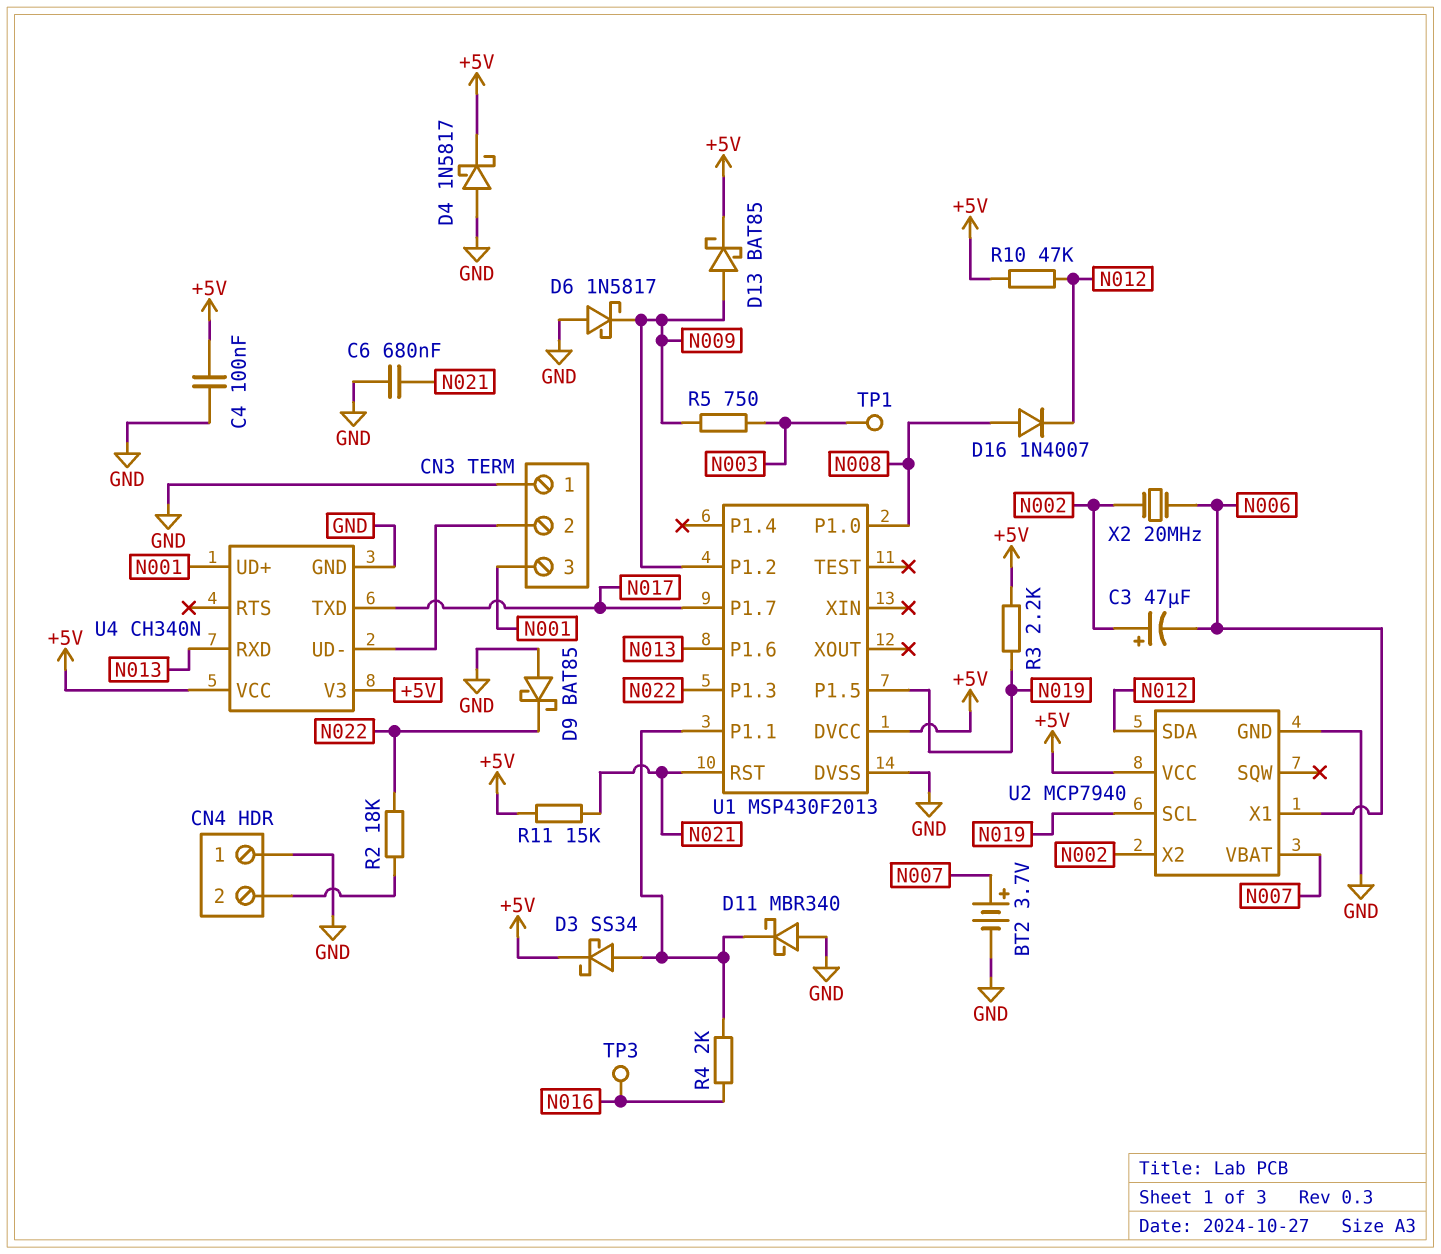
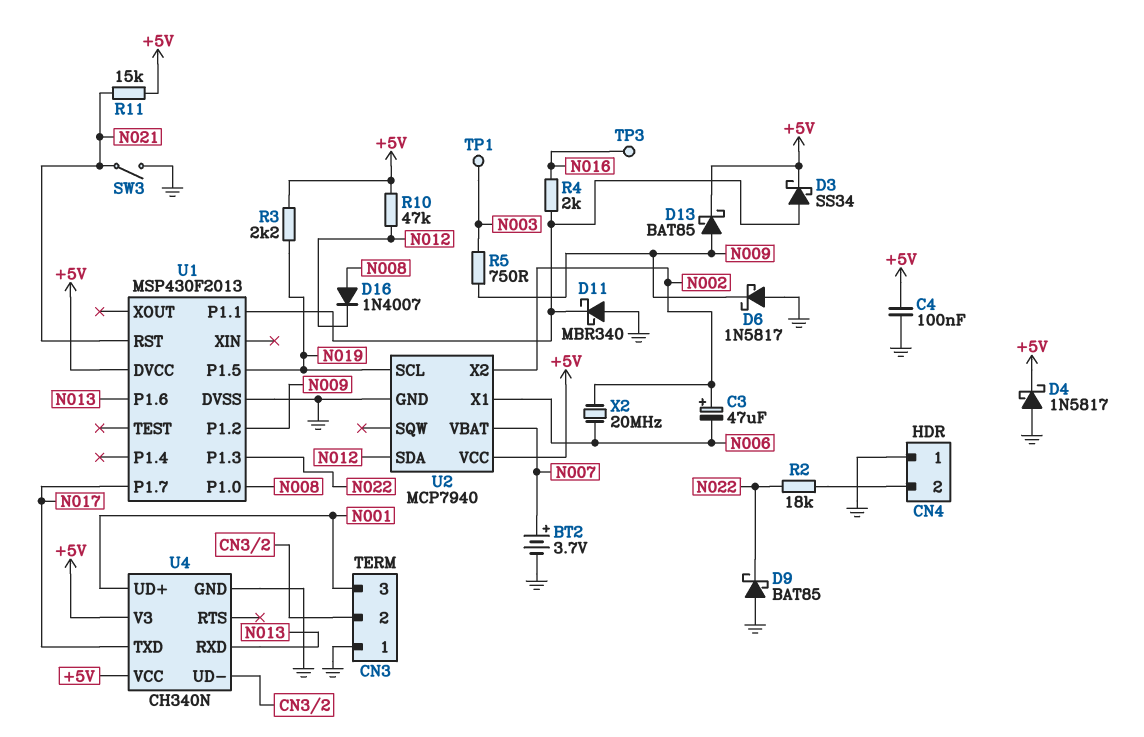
C6: 680nF (GND, N021) -> none
SW3: none -> switch (GND, N021)

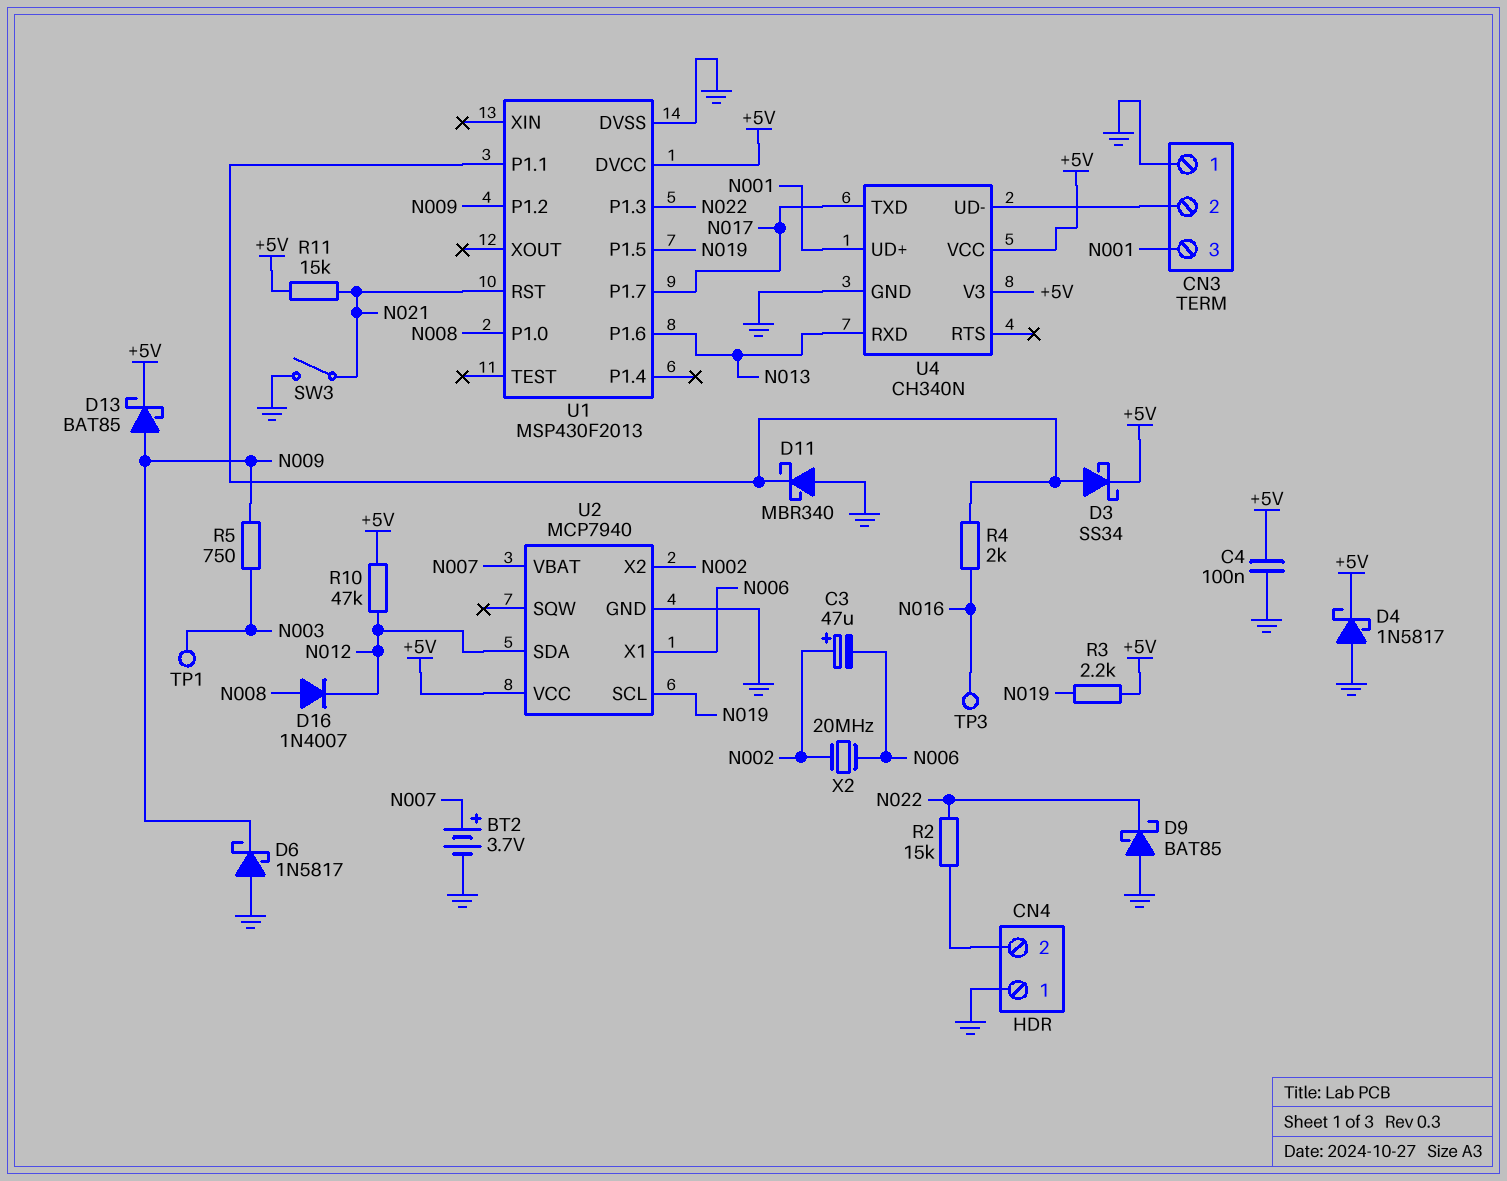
R2: 18k (CN4/2, N022) -> 15k (CN4/2, N022)

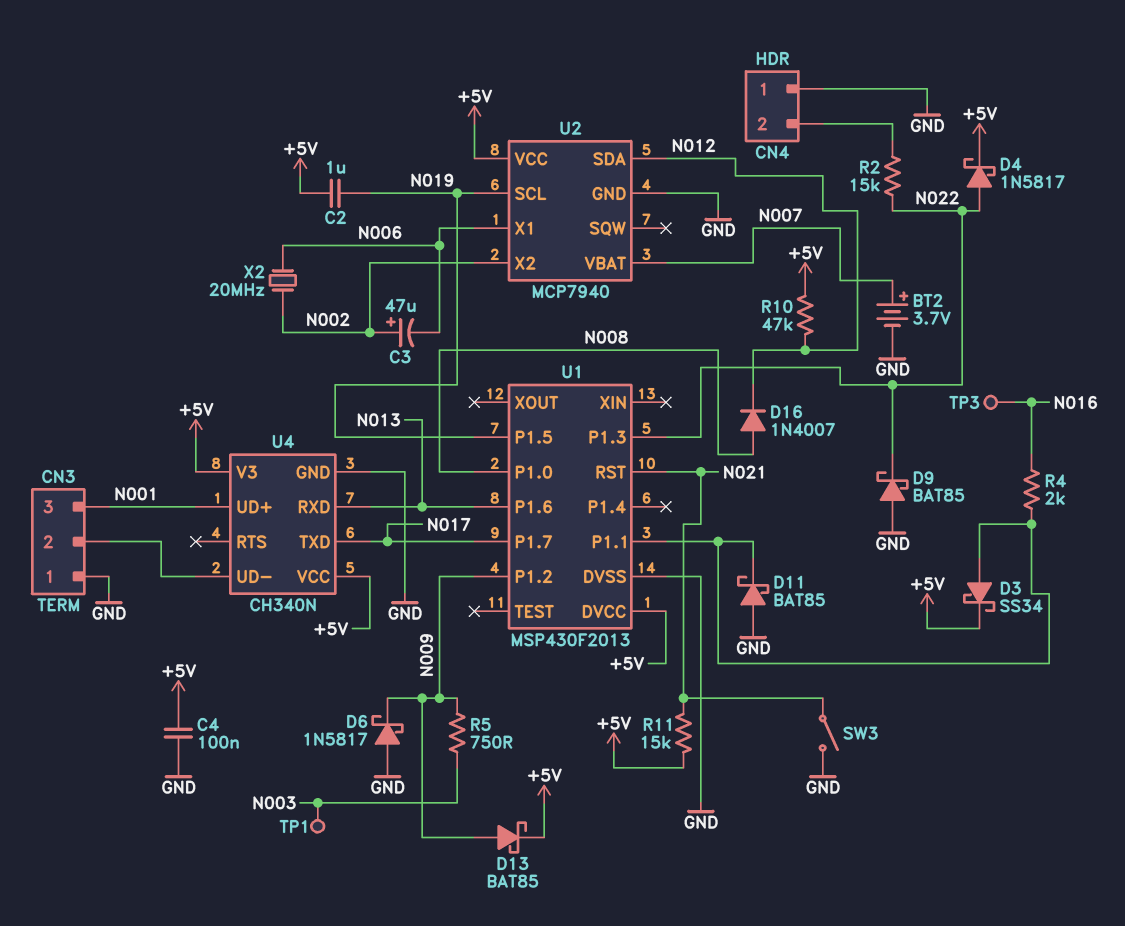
C2: none -> 1uF (+5V, N019)
D4: schottky 1N5817 (A GND, K +5V) -> schottky 1N5817 (A N022, K +5V)
D11: schottky MBR340 (A GND, K U1/P1.1) -> schottky BAT85 (A GND, K U1/P1.1)
R3: 2.2k (+5V, N019) -> none

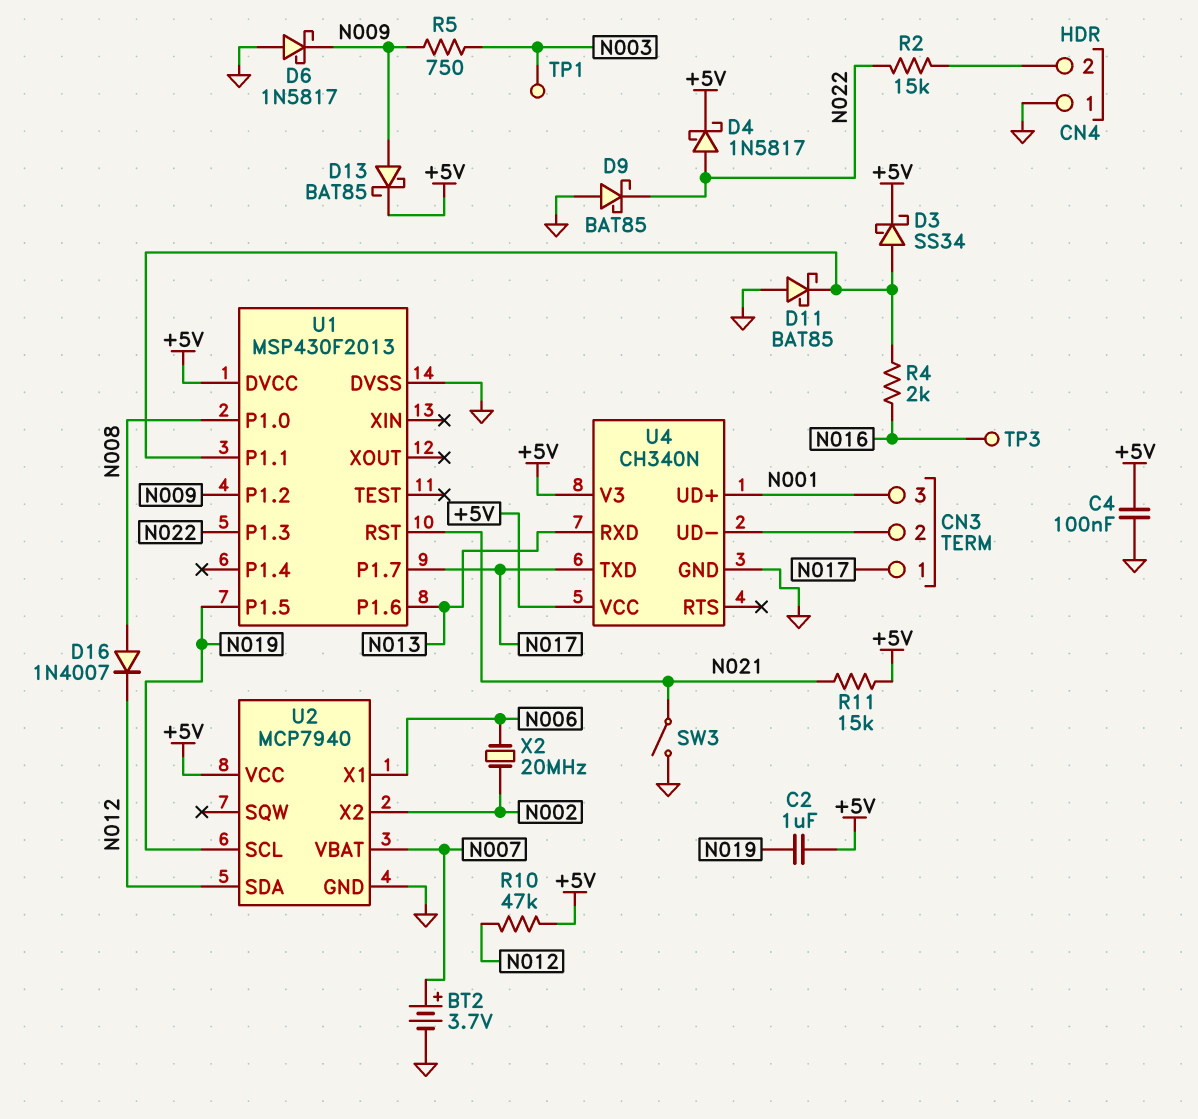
C3: 47uF (plus N002, minus N006) -> none
CN3 pin 1: GND -> N017

